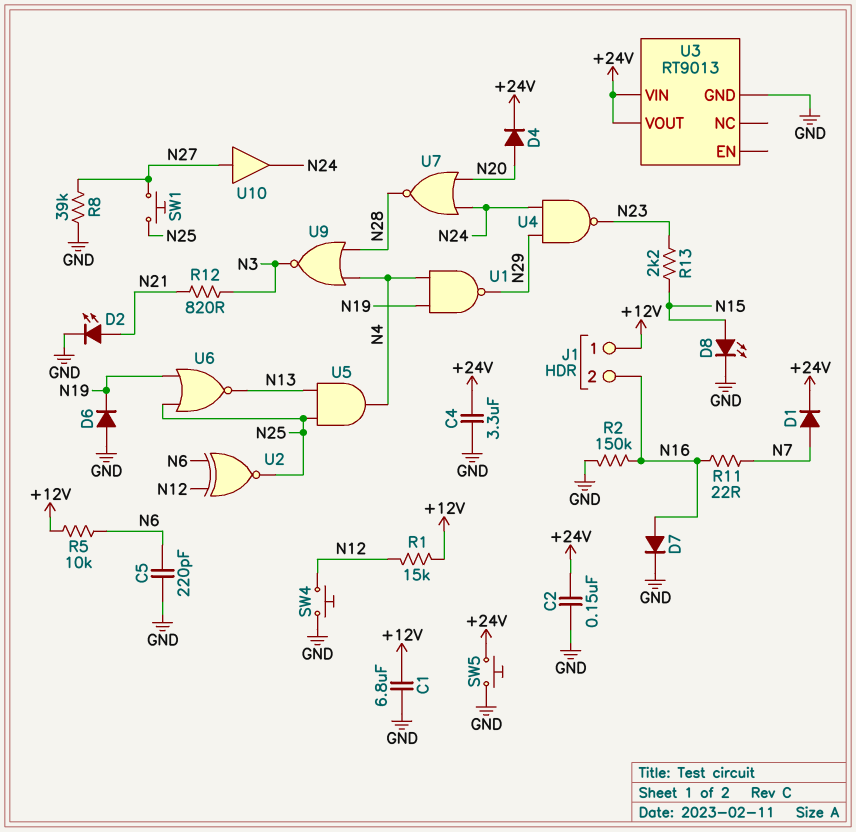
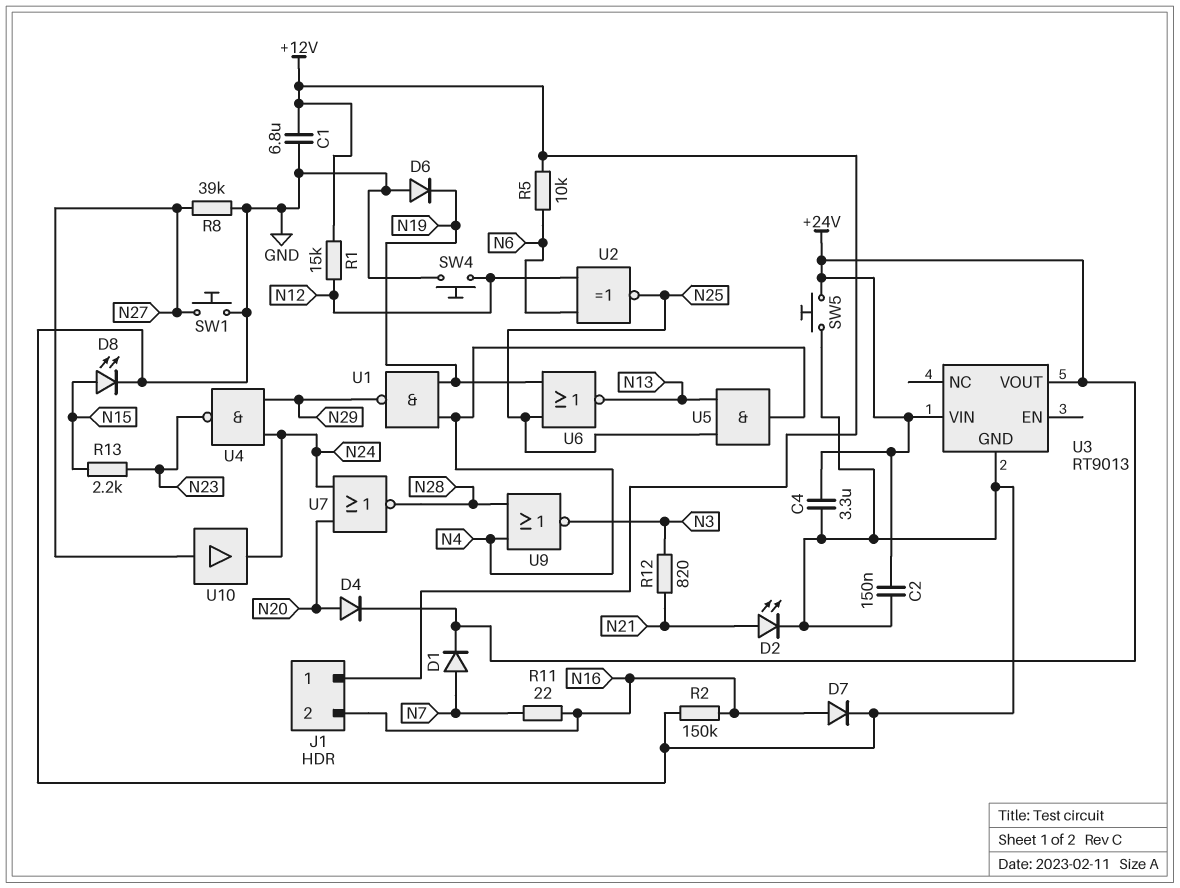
C5: 220pF (GND, N6) -> none
SW1: button (N25, N27) -> button (GND, N27)

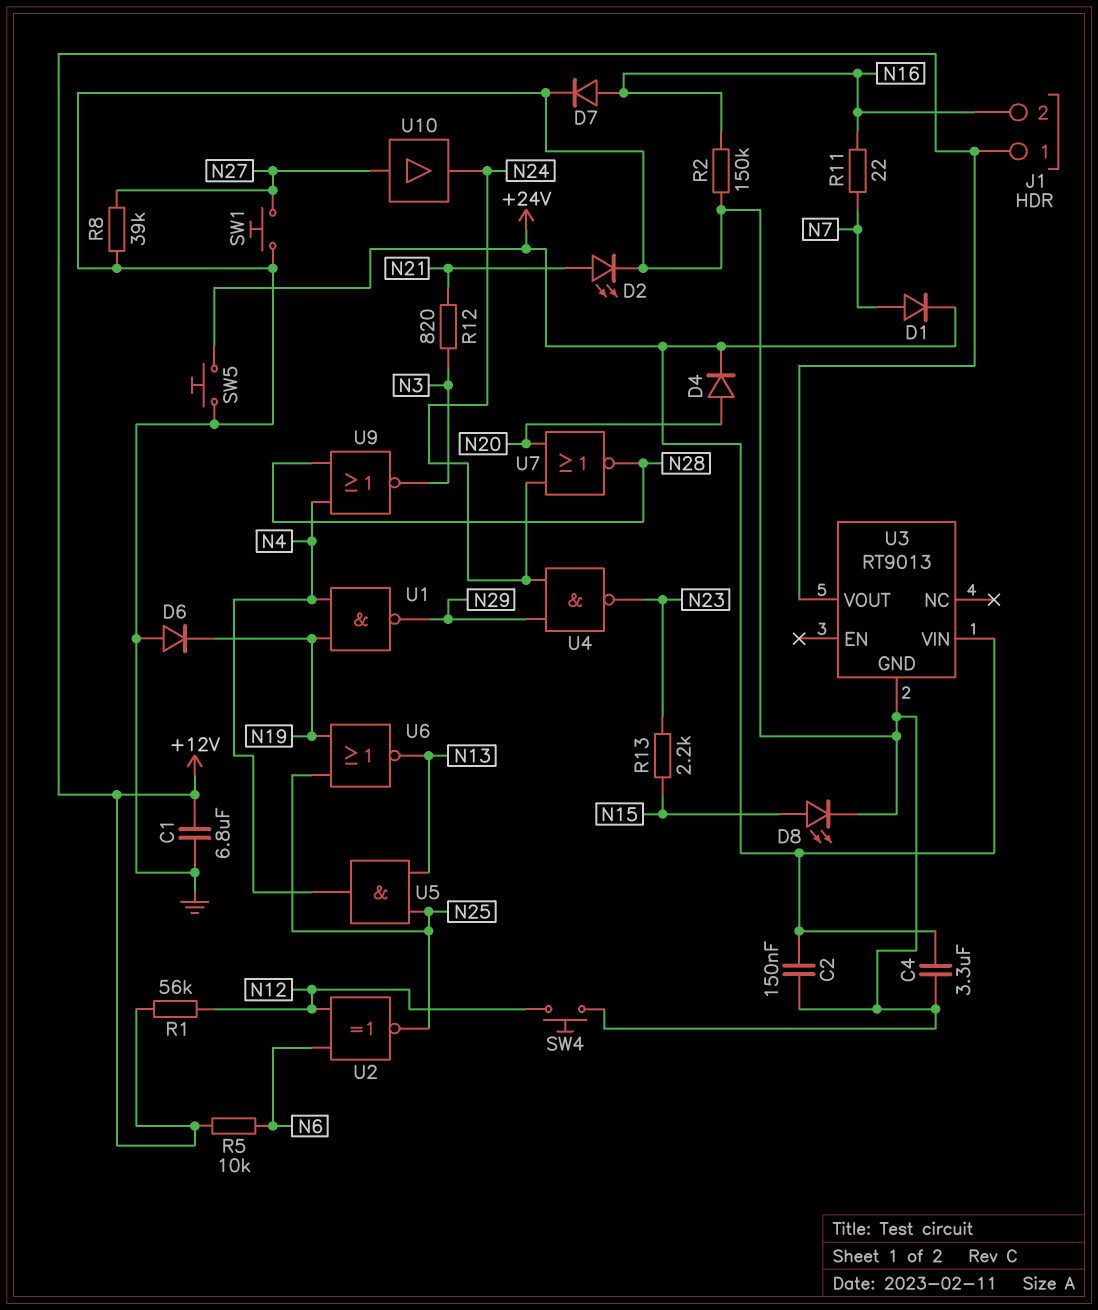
R1: 15k (+12V, N12) -> 56k (+12V, N12)
U3 pin VOUT: +24V -> +12V

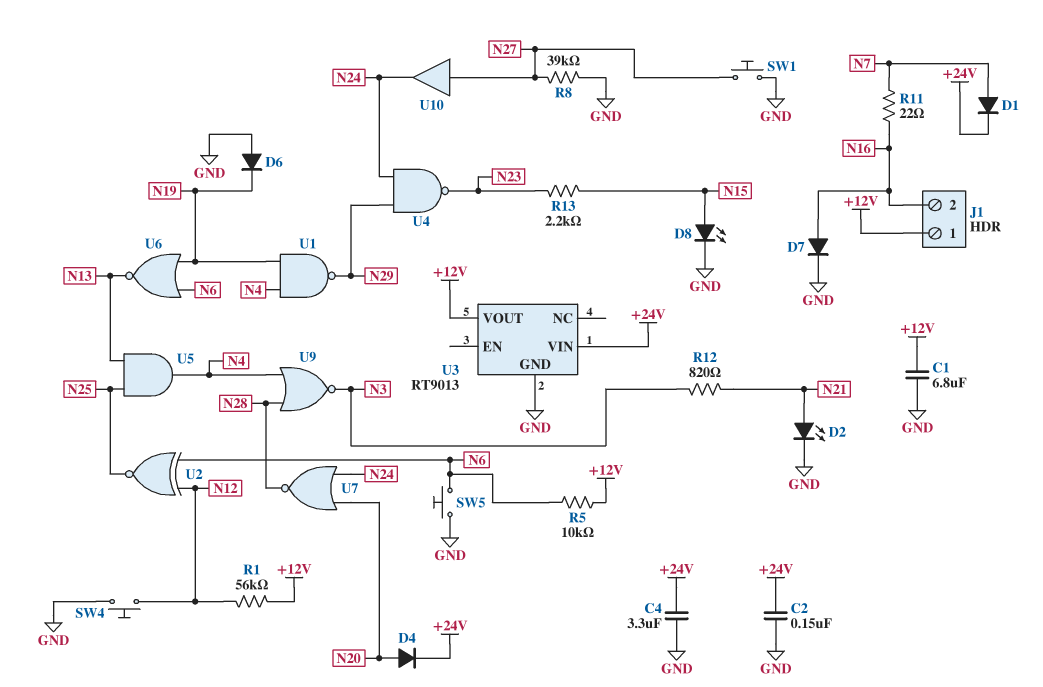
R2: 150k (GND, N16) -> none
SW5: button (+24V, GND) -> button (GND, N6)
U6: NOR (in N19, in N25, out N13) -> NOR (in N6, in N19, out N13)

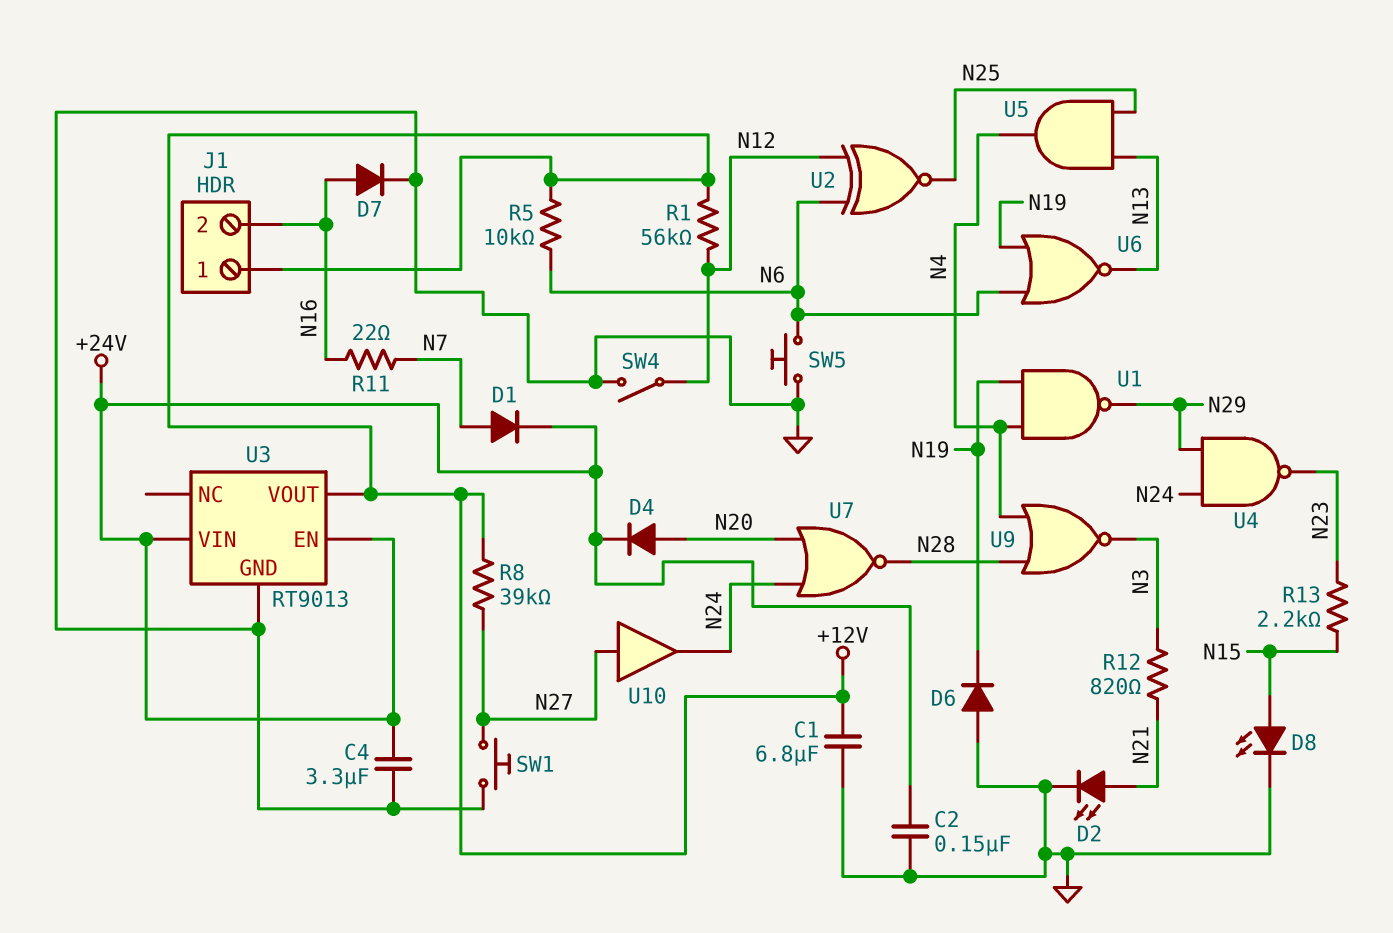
R8: 39k (GND, N27) -> 39k (+12V, N27)
SW4: button (GND, N12) -> switch (GND, N12)
U3 pin EN: none -> +24V

